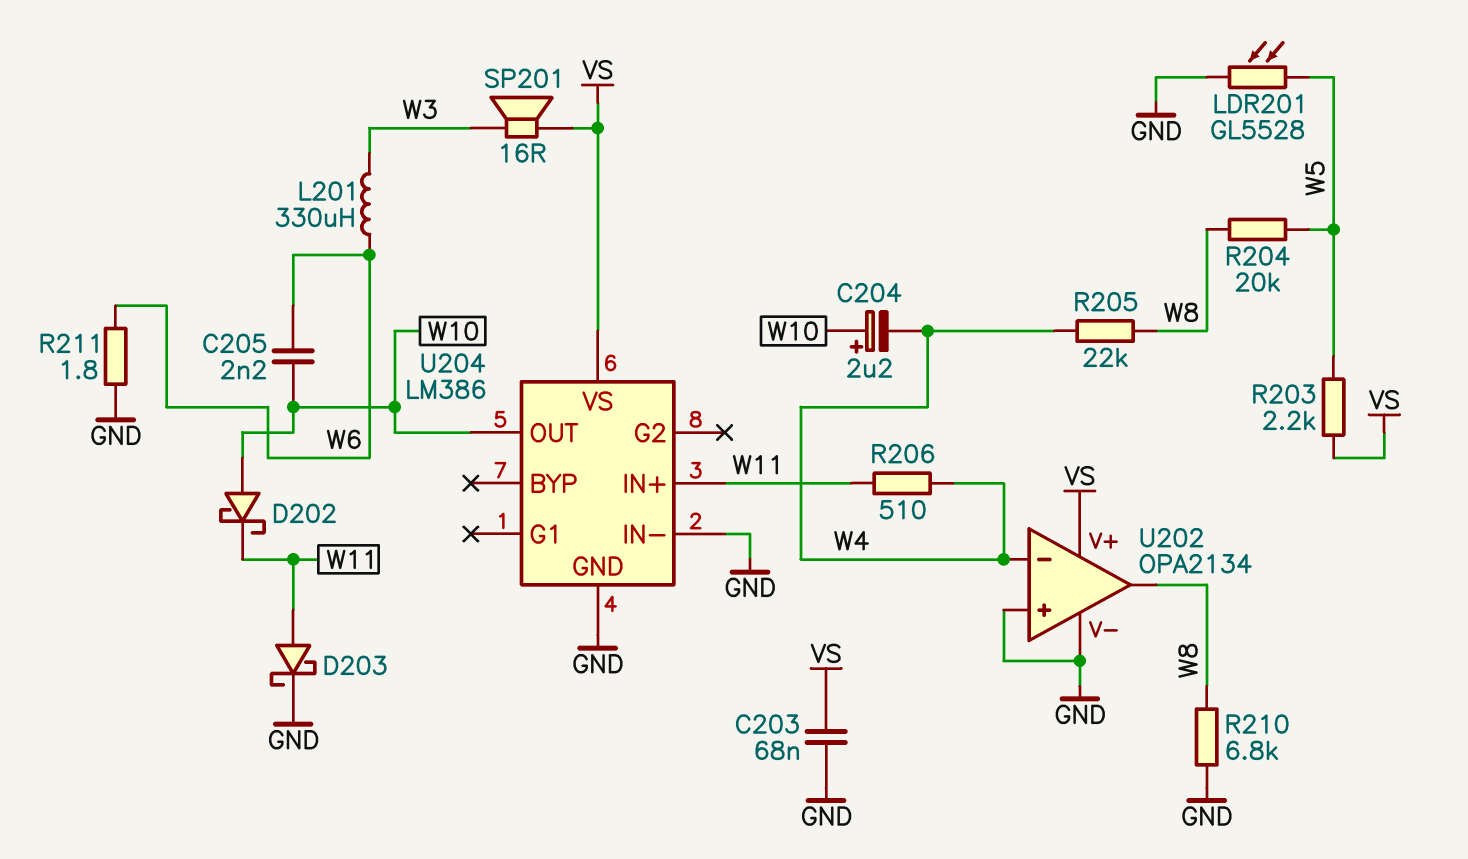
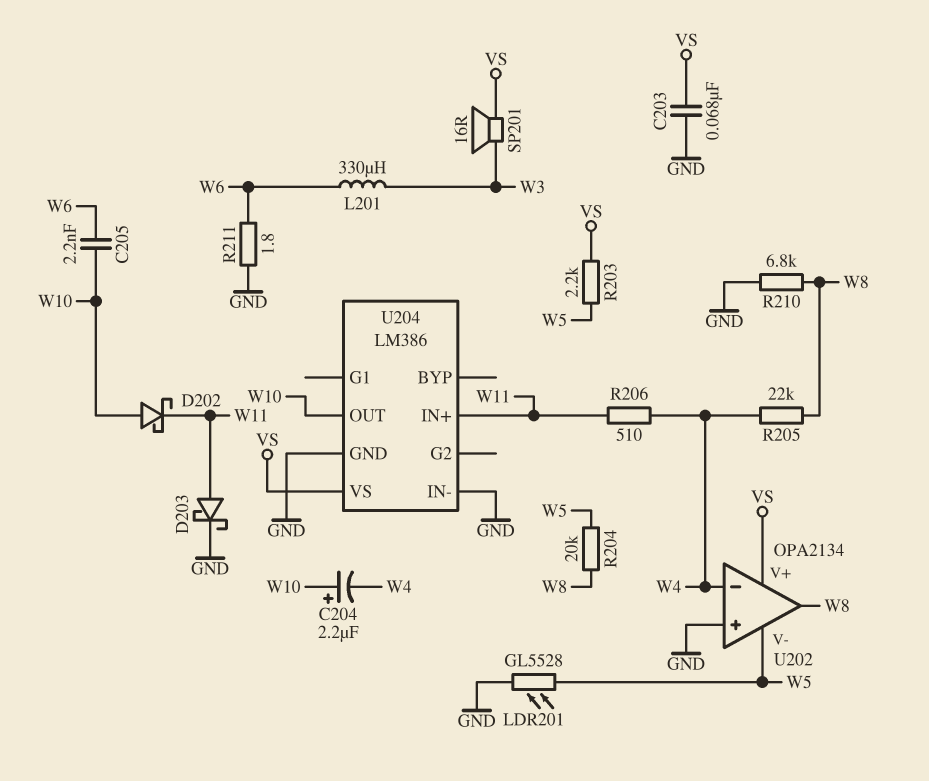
U202 pin V-: GND -> W5

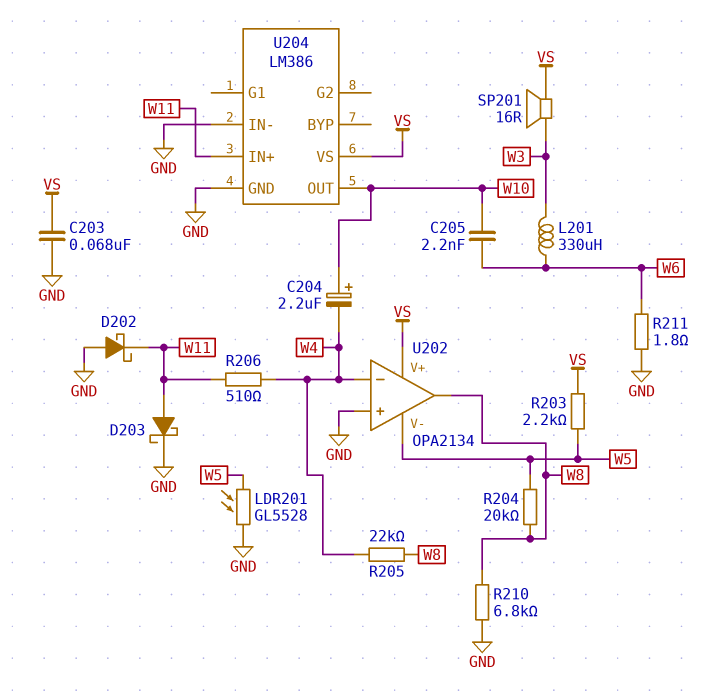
D202: schottky (A W10, K W11) -> schottky (A GND, K W11)

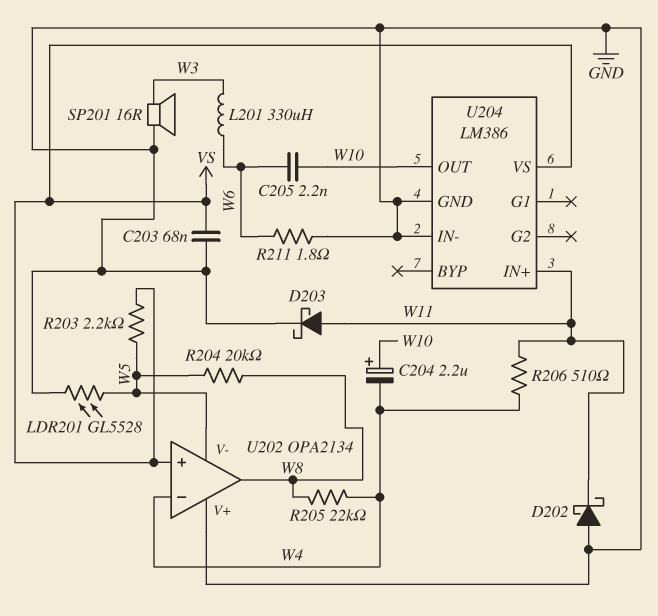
R210: 6.8k (GND, W8) -> none
SP201: speaker 16R (VS, W3) -> speaker 16R (GND, W3)
U202 pin V+: VS -> GND
U202 pin in+: GND -> VS

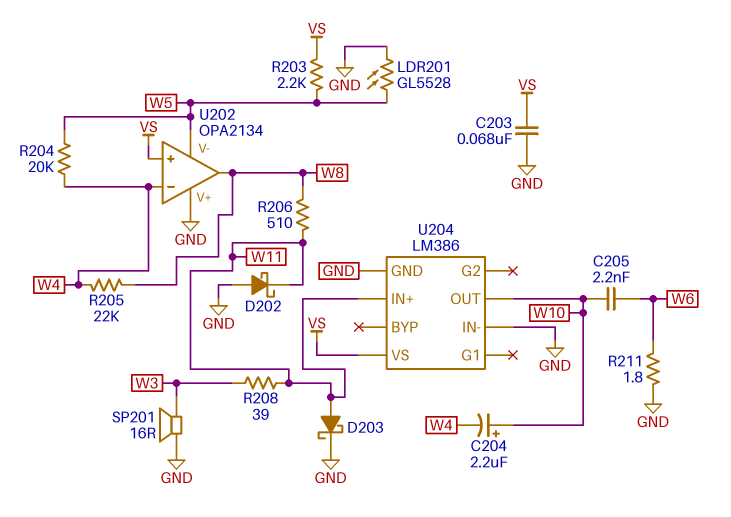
L201: 330uH (W3, W6) -> none
R204: 20k (W5, W8) -> 20k (W4, W5)
R206: 510 (W4, W11) -> 510 (W8, W11)
R208: none -> 39 (W3, W11)

